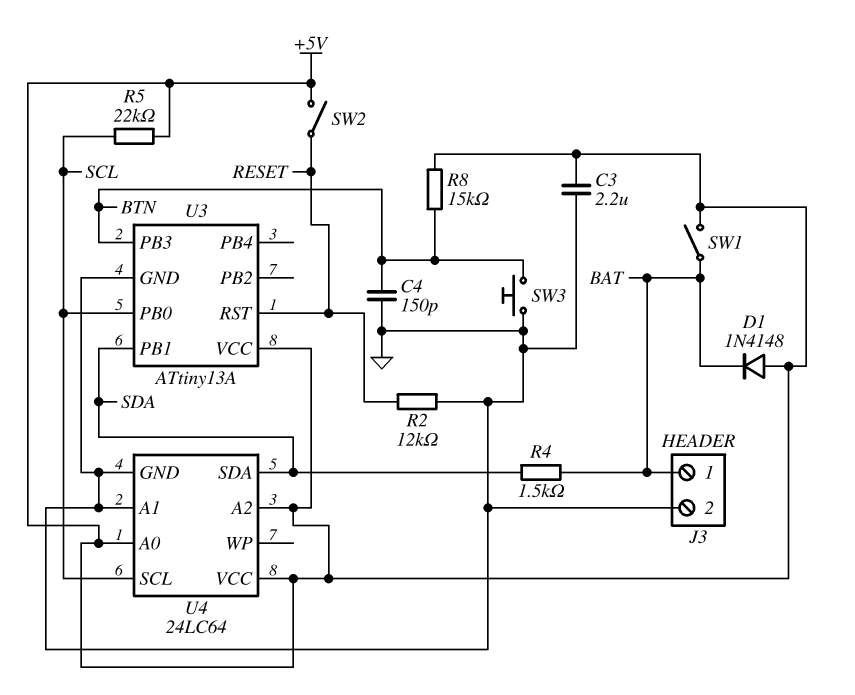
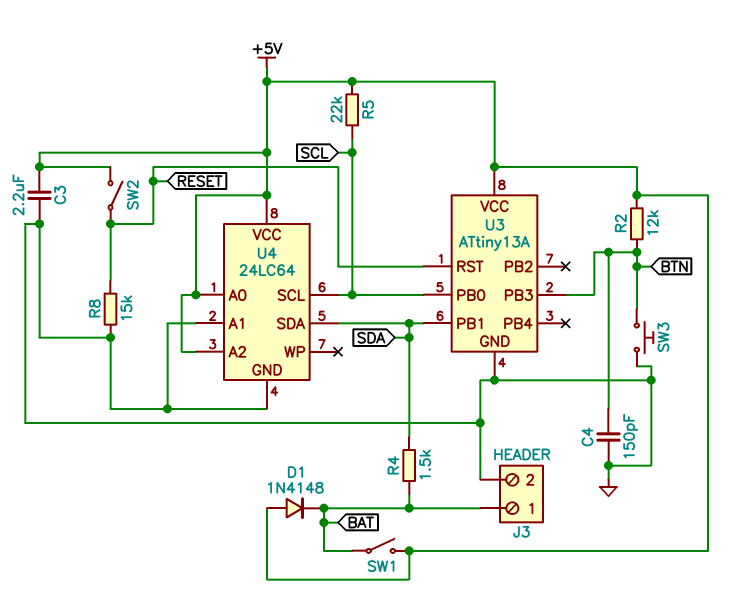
R2: 12k (GND, RESET) -> 12k (+5V, BTN)
R8: 15k (+5V, BTN) -> 15k (GND, RESET)

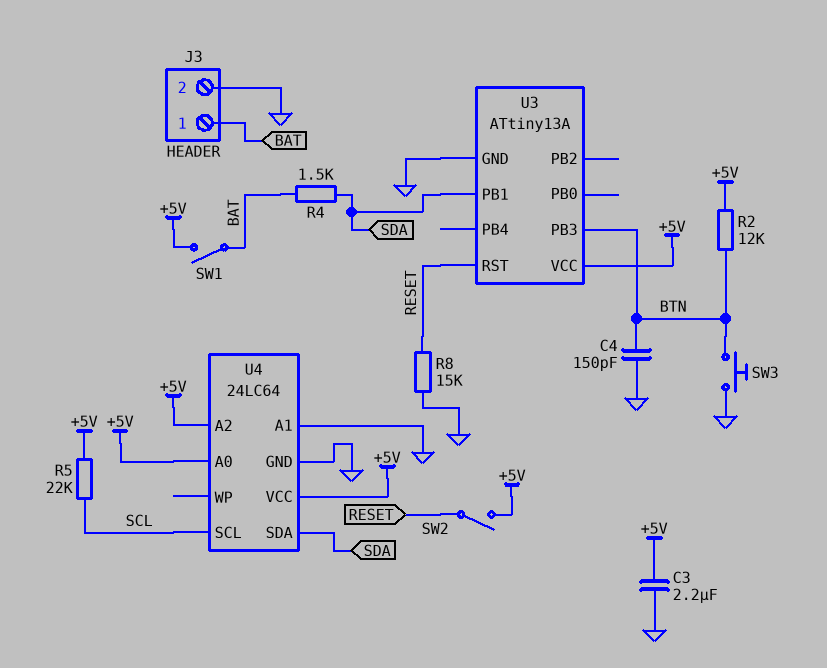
D1: diode 1N4148 (A +5V, K BAT) -> none
U3 pin PB0: SCL -> none

